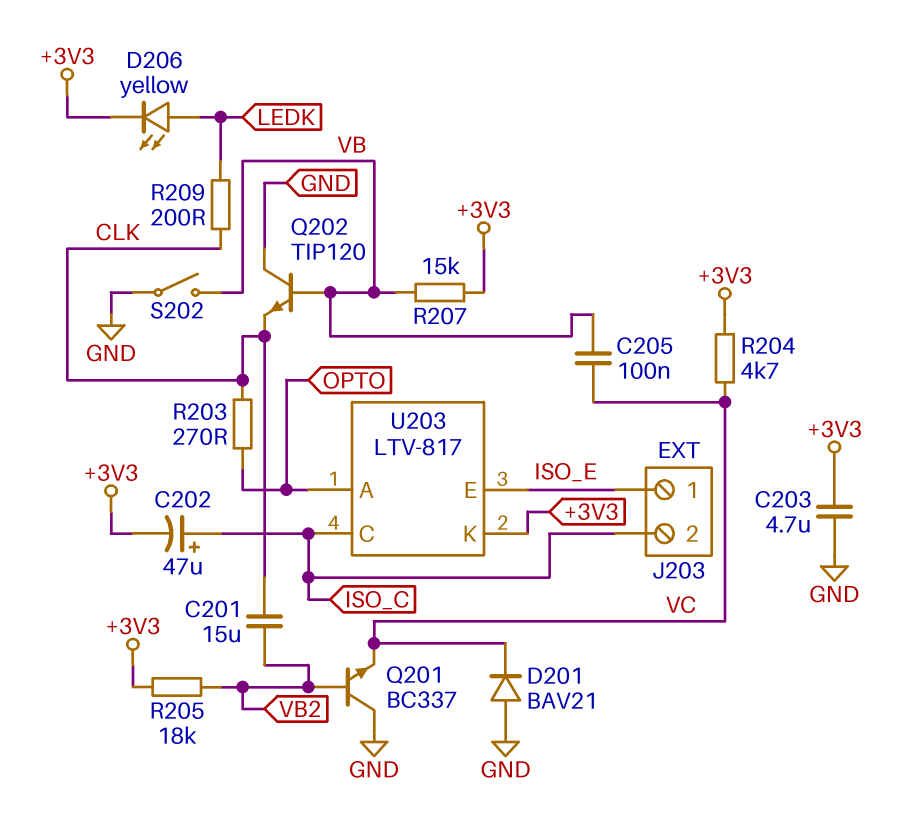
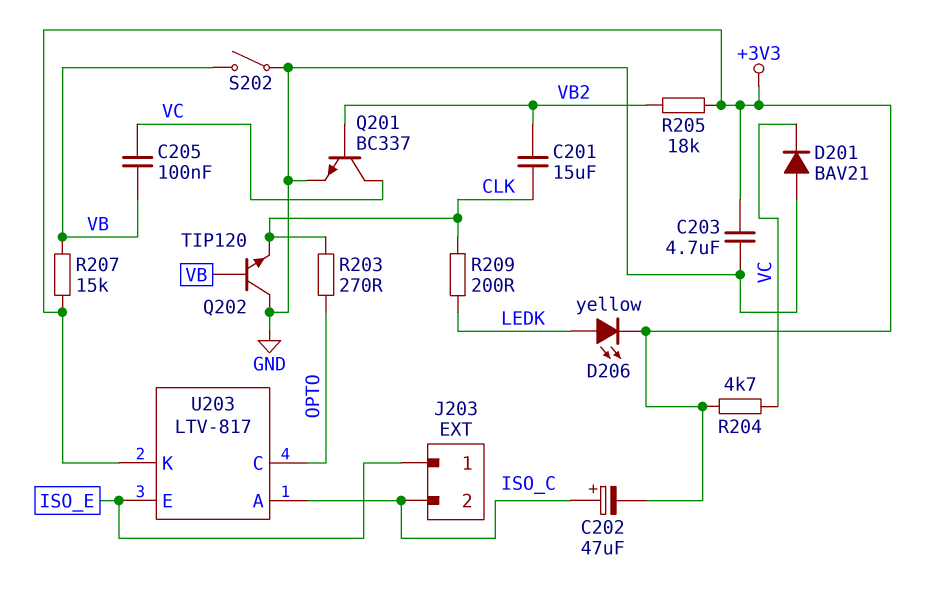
Q201: NPN BC337 (B VB2, C GND, E VC) -> NPN BC337 (B VB2, C VC, E GND)
U203 pin A: OPTO -> ISO_C
U203 pin C: ISO_C -> OPTO

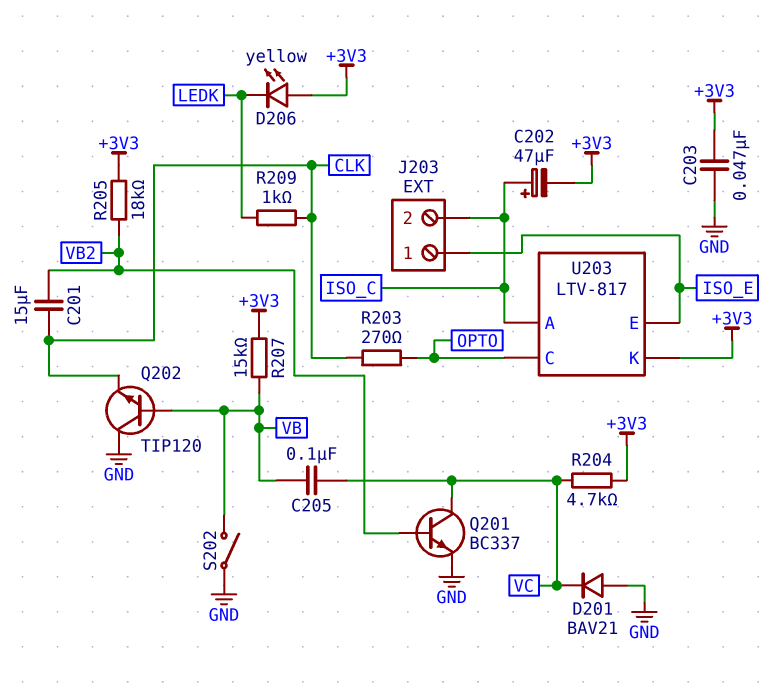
C203: 4.7uF (+3V3, GND) -> 47nF (+3V3, GND)
D206: LED yellow (A LEDK, K +3V3) -> LED yellow (A +3V3, K LEDK)
R209: 200 (CLK, LEDK) -> 1k (CLK, LEDK)

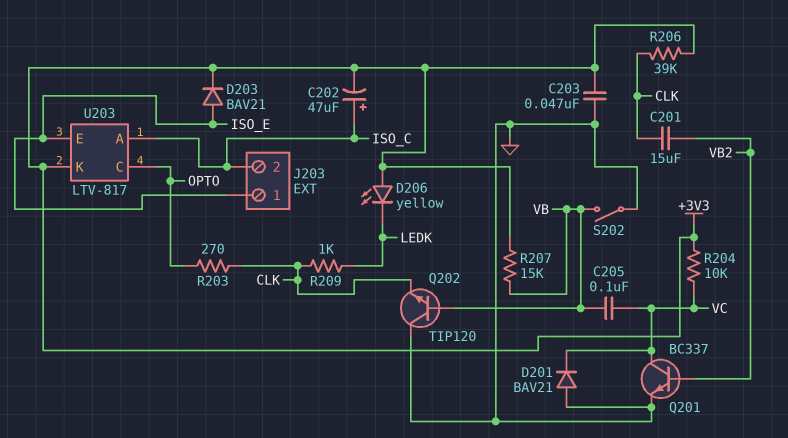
D203: none -> diode BAV21 (A ISO_E, K +3V3)
R204: 4.7k (+3V3, VC) -> 10k (+3V3, VC)
R205: 18k (+3V3, VB2) -> none
R206: none -> 39k (+3V3, CLK)

